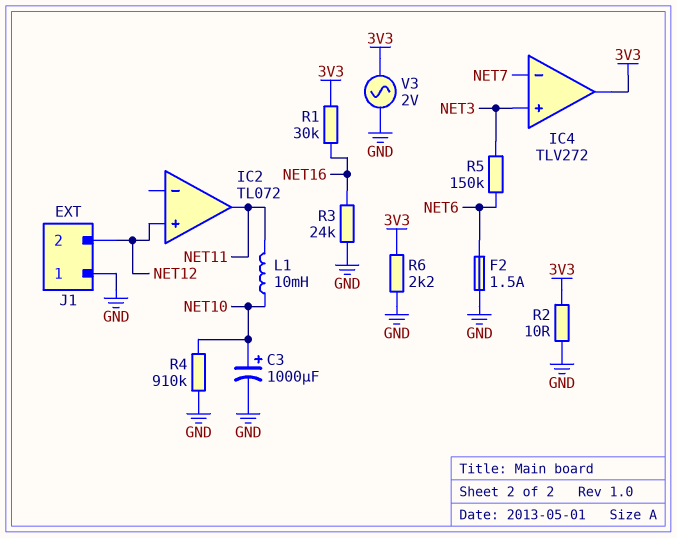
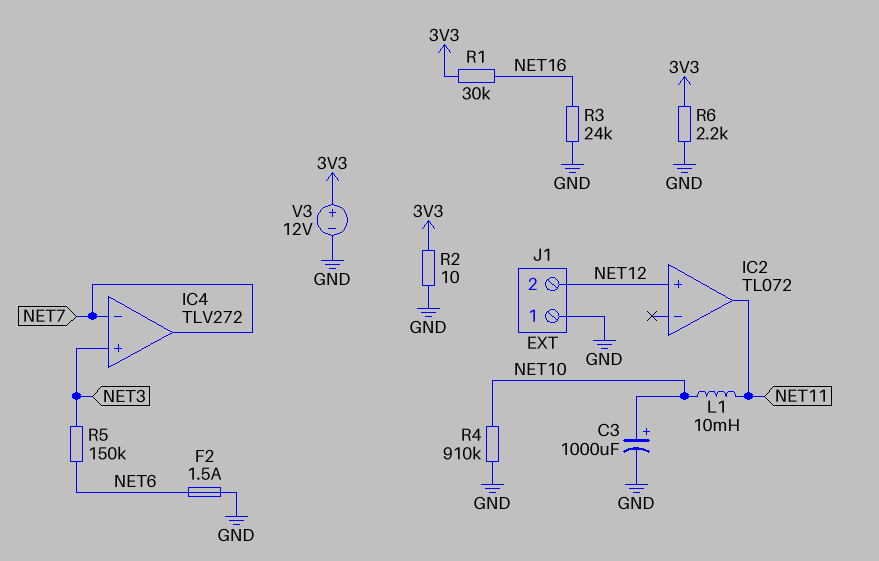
IC4 pin out: 3V3 -> NET7
V3: AC 2V (3V3, GND) -> 12V (plus 3V3, minus GND)

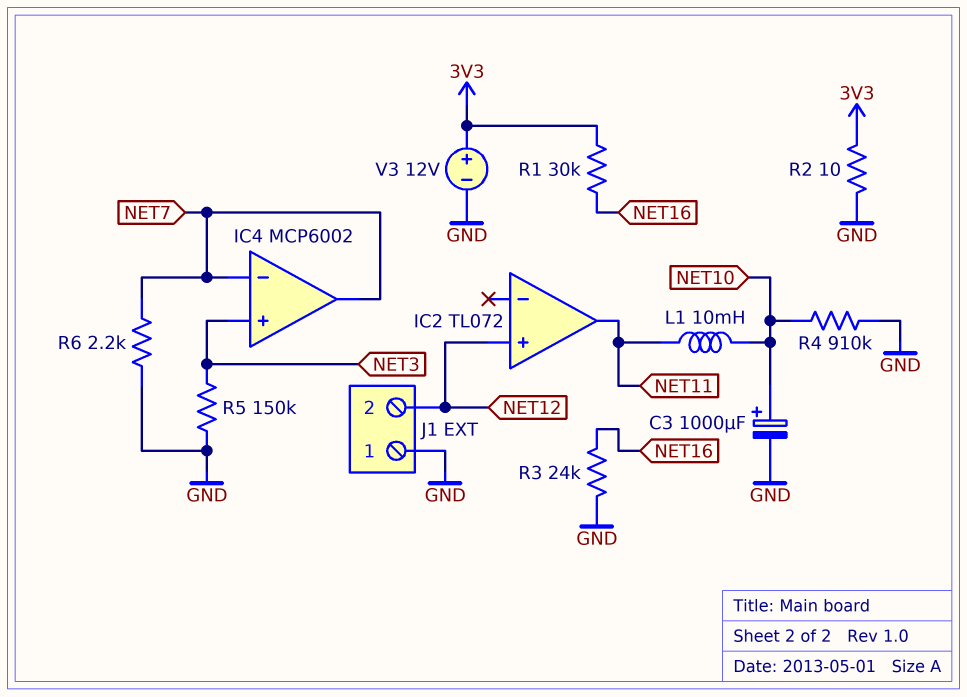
F2: 1.5A (GND, NET6) -> none
IC4: TLV272 -> MCP6002
R5: 150k (NET3, NET6) -> 150k (GND, NET3)
R6: 2.2k (3V3, GND) -> 2.2k (GND, NET7)

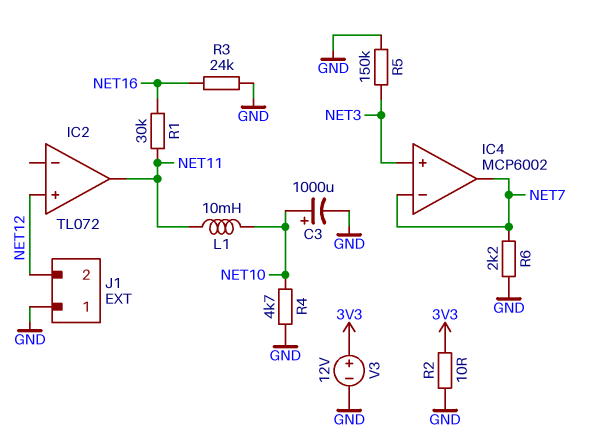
R1: 30k (3V3, NET16) -> 30k (NET11, NET16)
R4: 910k (GND, NET10) -> 4.7k (GND, NET10)

